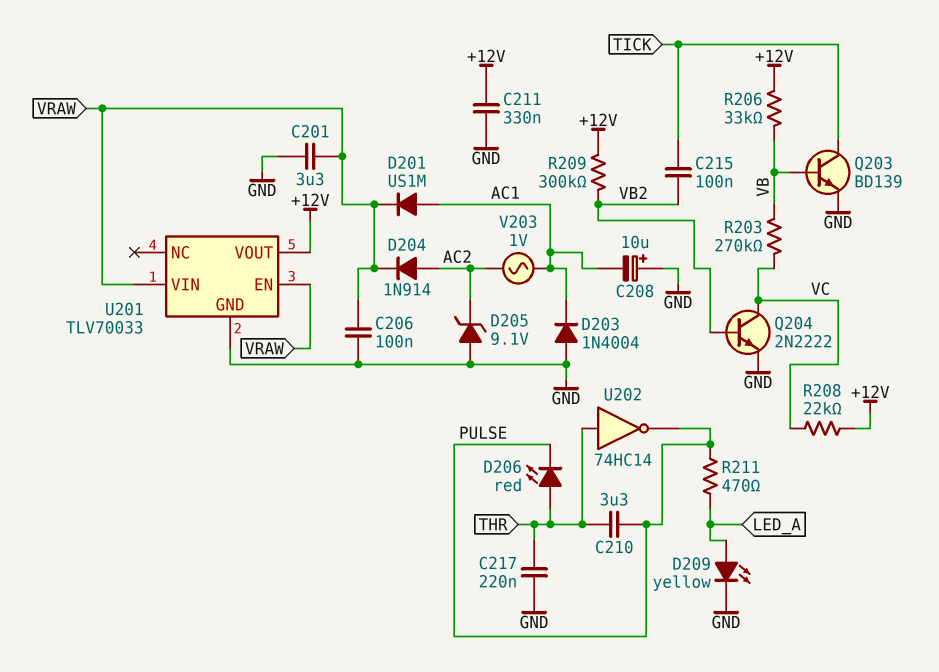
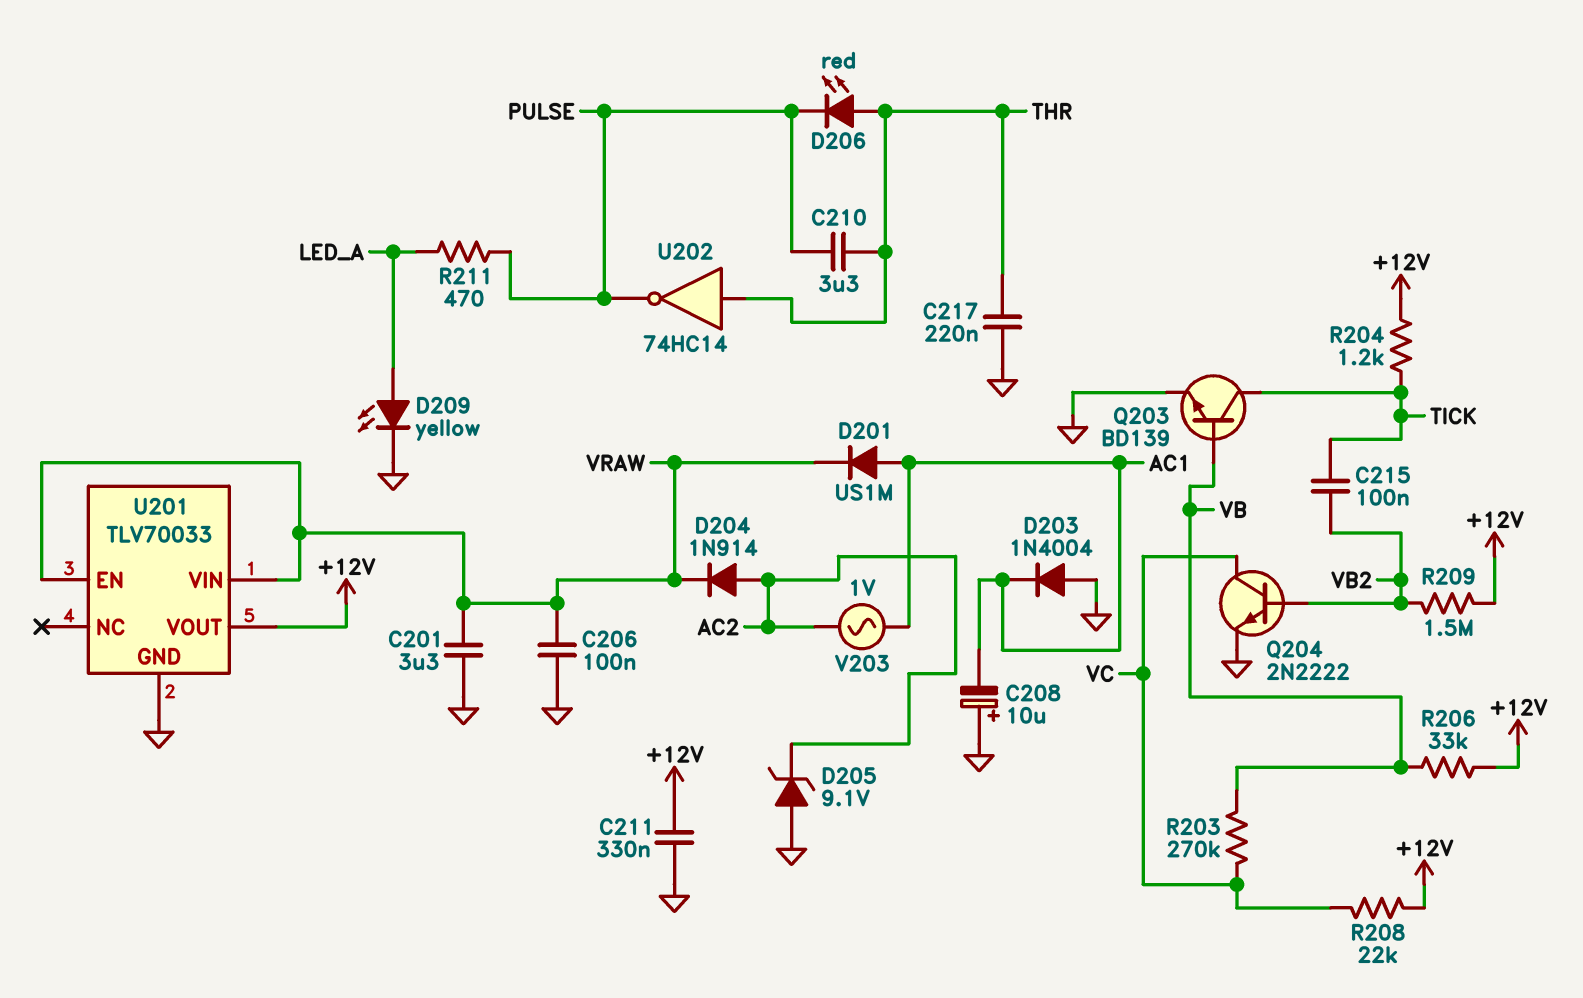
R204: none -> 1.2k (+12V, TICK)
R209: 300k (+12V, VB2) -> 1.5M (+12V, VB2)

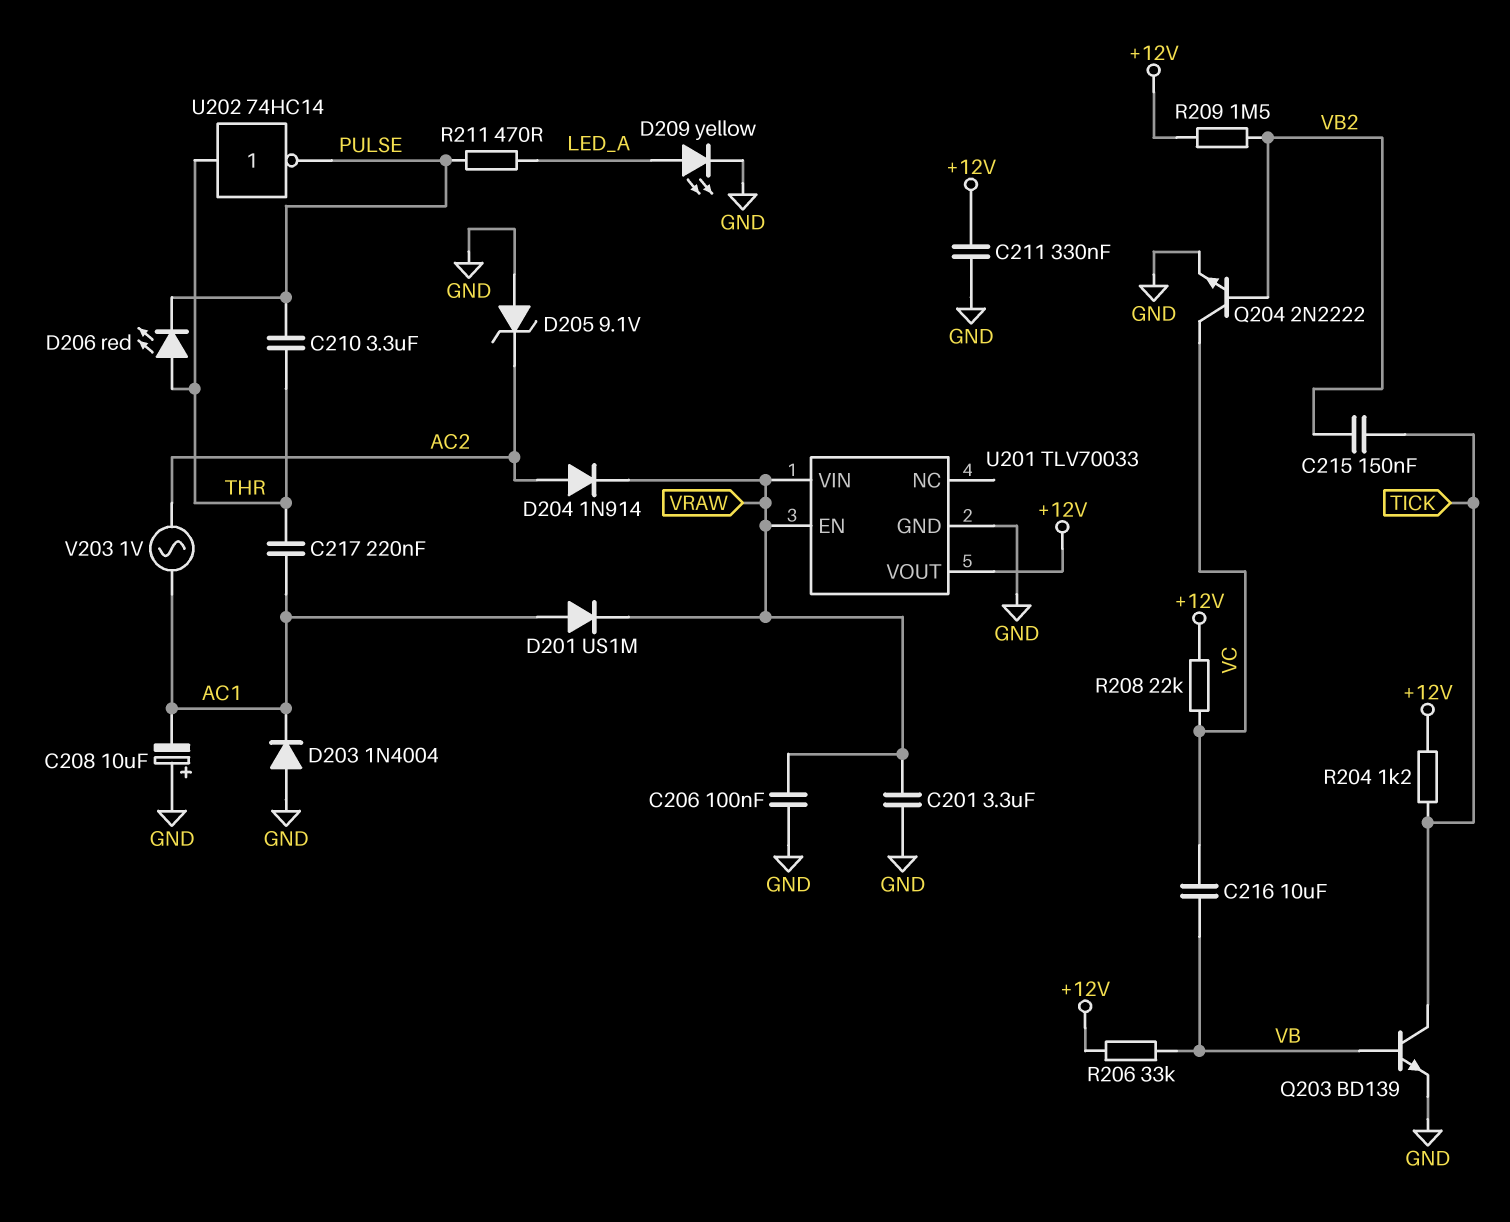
C215: 100nF (TICK, VB2) -> 150nF (TICK, VB2)
C216: none -> 10uF (VB, VC)
C217: 220nF (GND, THR) -> 220nF (AC1, THR)
R203: 270k (VB, VC) -> none

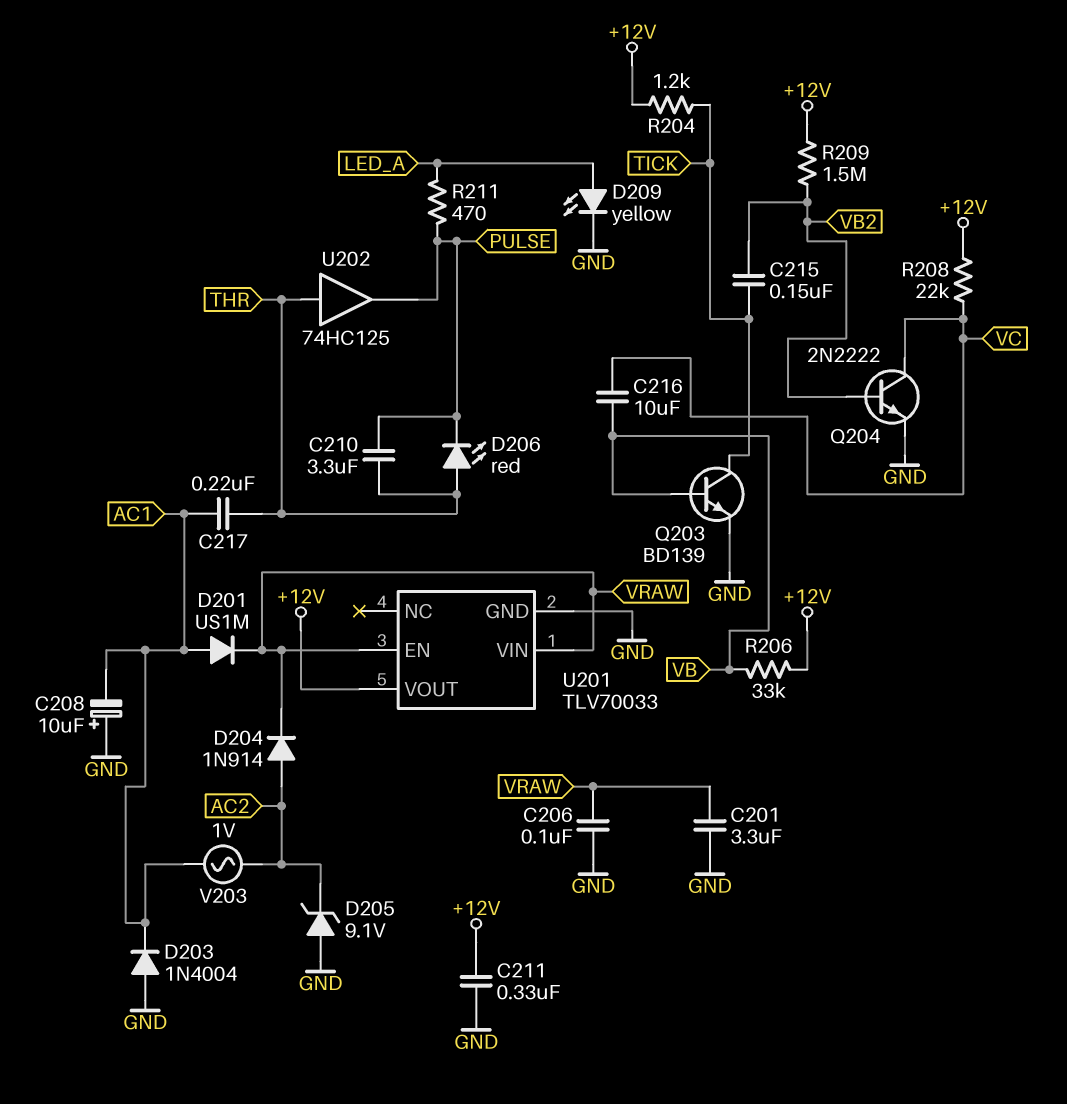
U202: NOT 74HC14 (in THR, out PULSE) -> buffer 74HC125 (in THR, out PULSE)

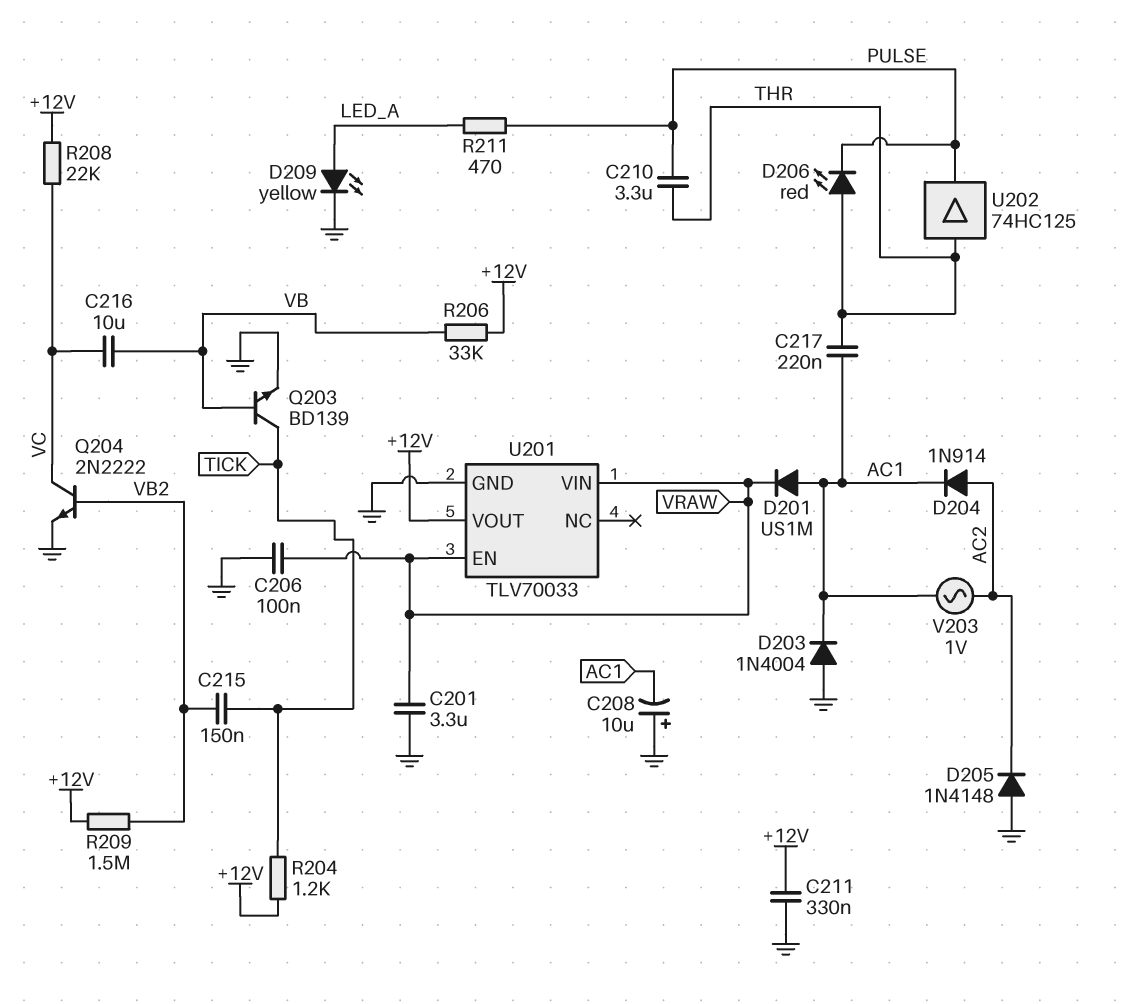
D204: diode 1N914 (A AC2, K VRAW) -> diode 1N914 (A AC2, K AC1)
D205: zener 9.1V (A GND, K AC2) -> diode 1N4148 (A GND, K AC2)

